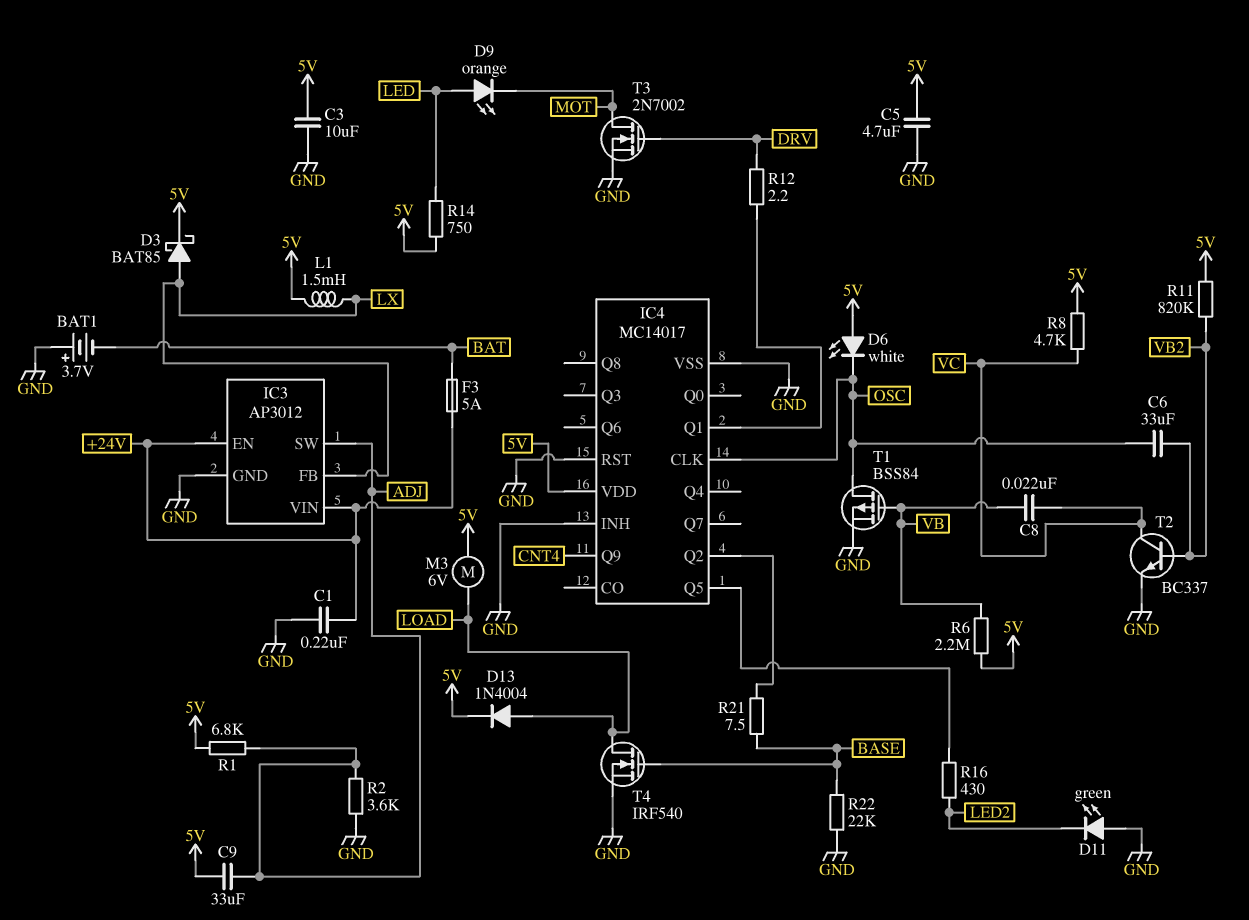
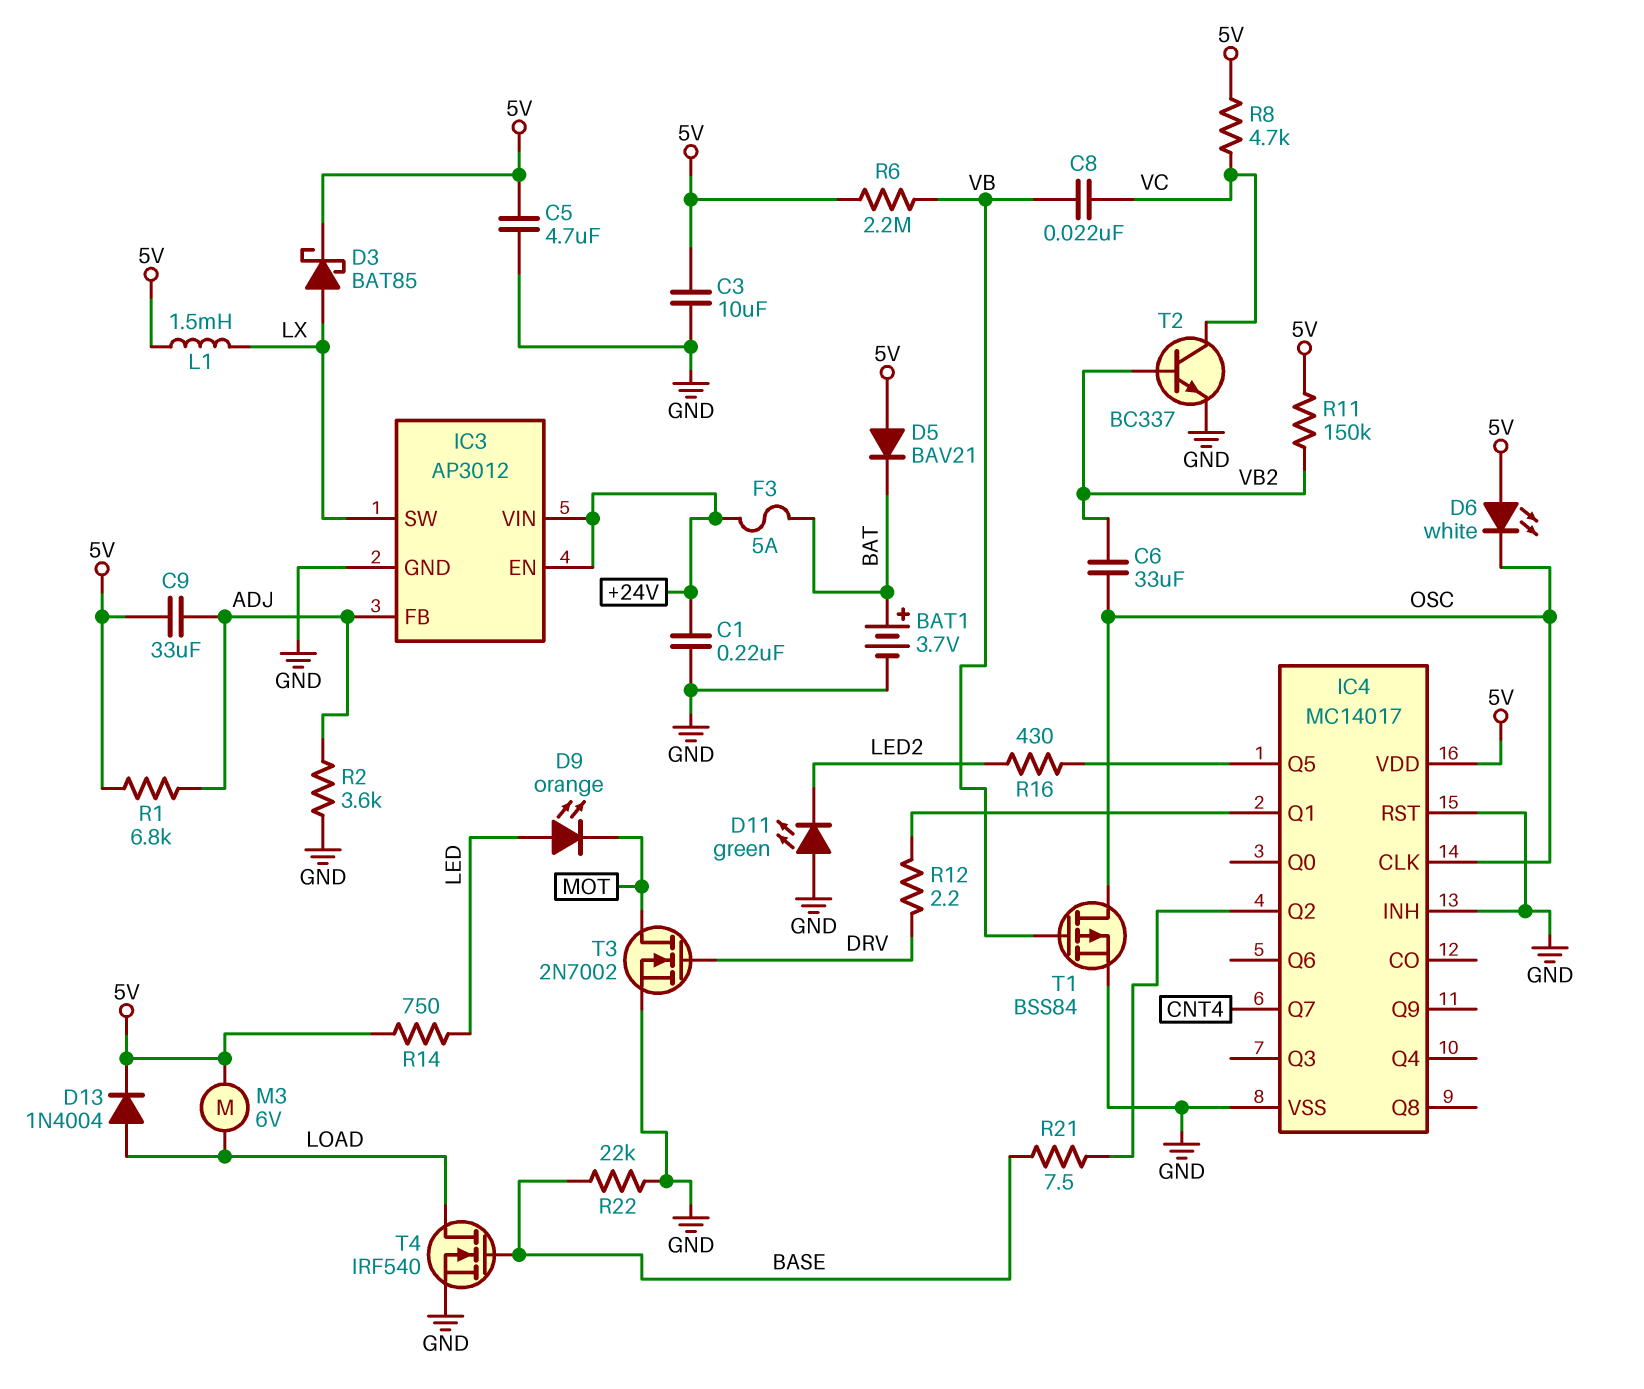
BAT1: 3.7V (plus GND, minus BAT) -> 3.7V (plus BAT, minus GND)
D5: none -> diode BAV21 (A 5V, K BAT)
IC3 pin FB: LX -> ADJ
IC3 pin SW: ADJ -> LX
IC4 pin Q7: none -> CNT4
IC4 pin Q9: CNT4 -> none
R11: 820k (5V, VB2) -> 150k (5V, VB2)

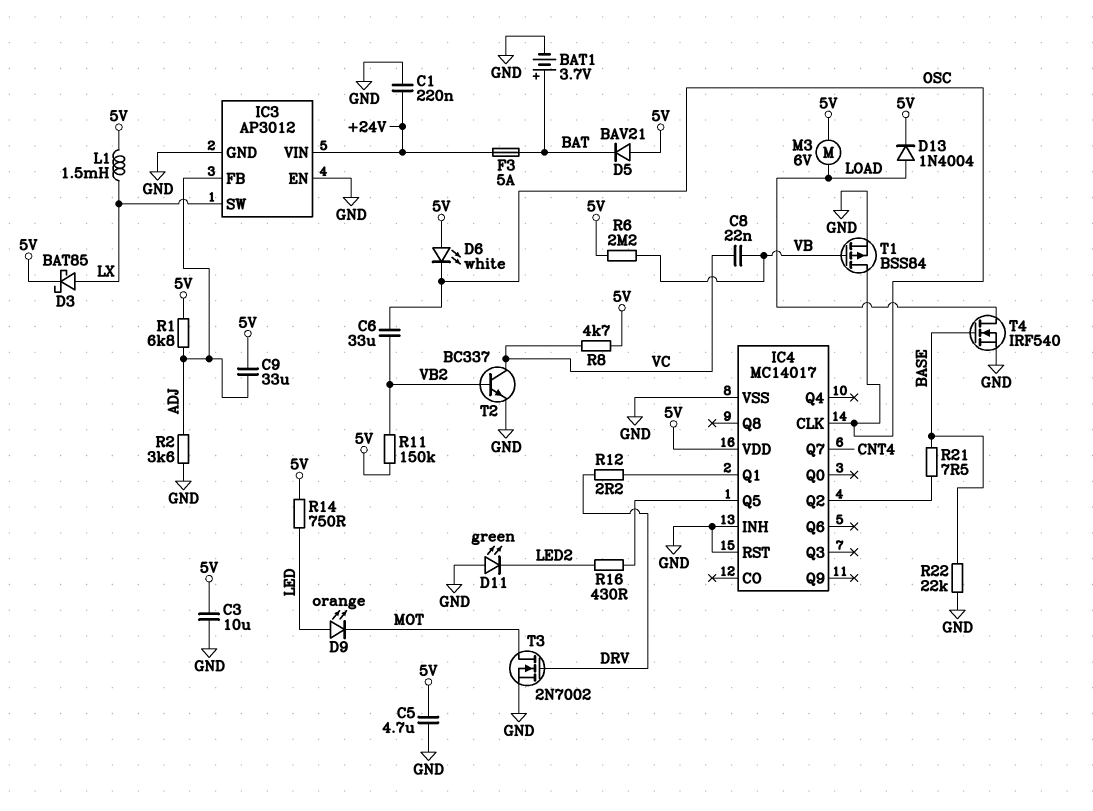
IC3 pin EN: +24V -> GND

